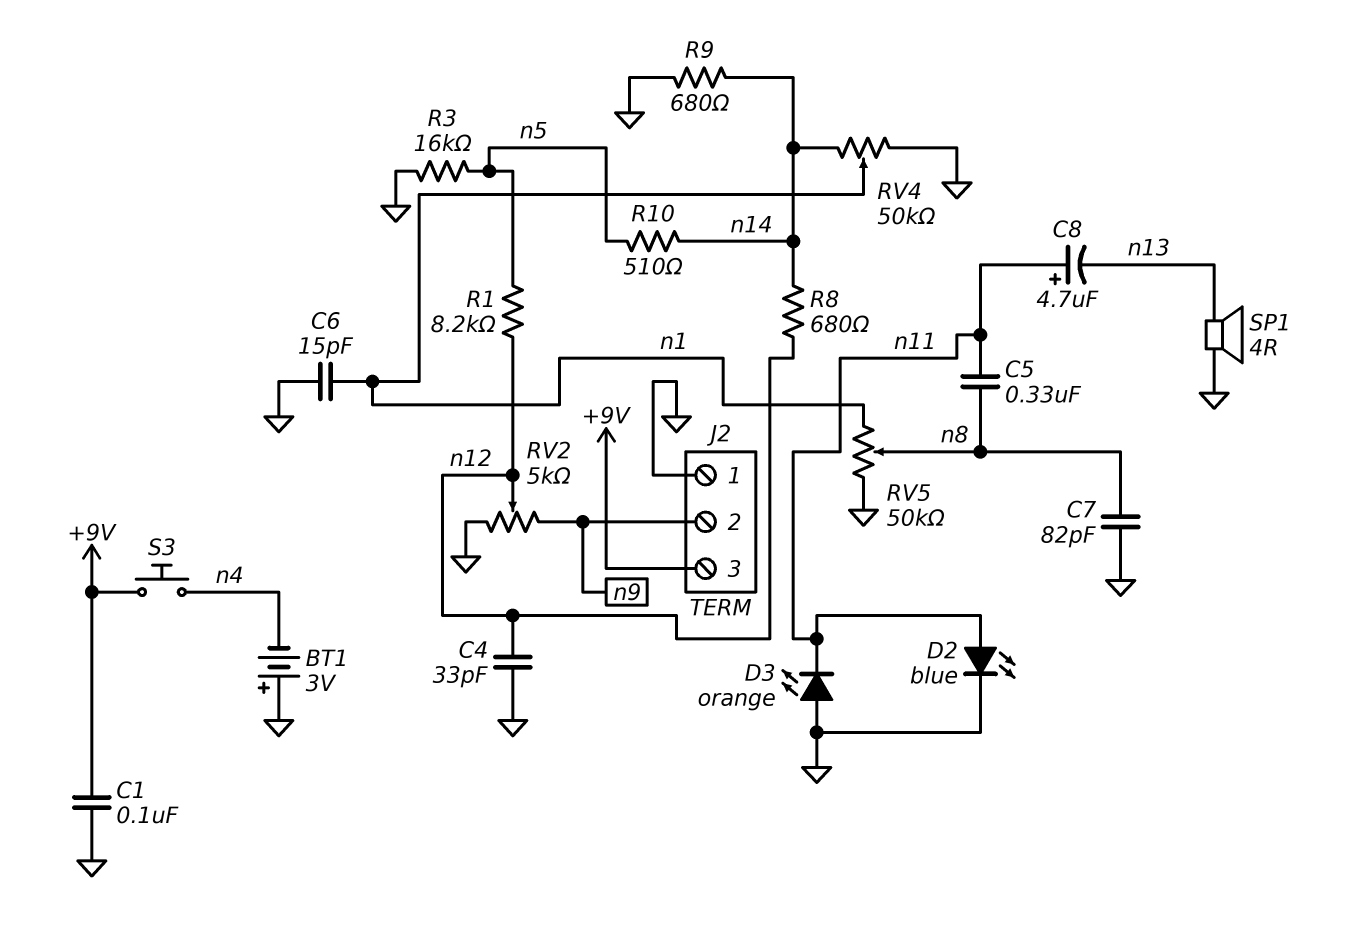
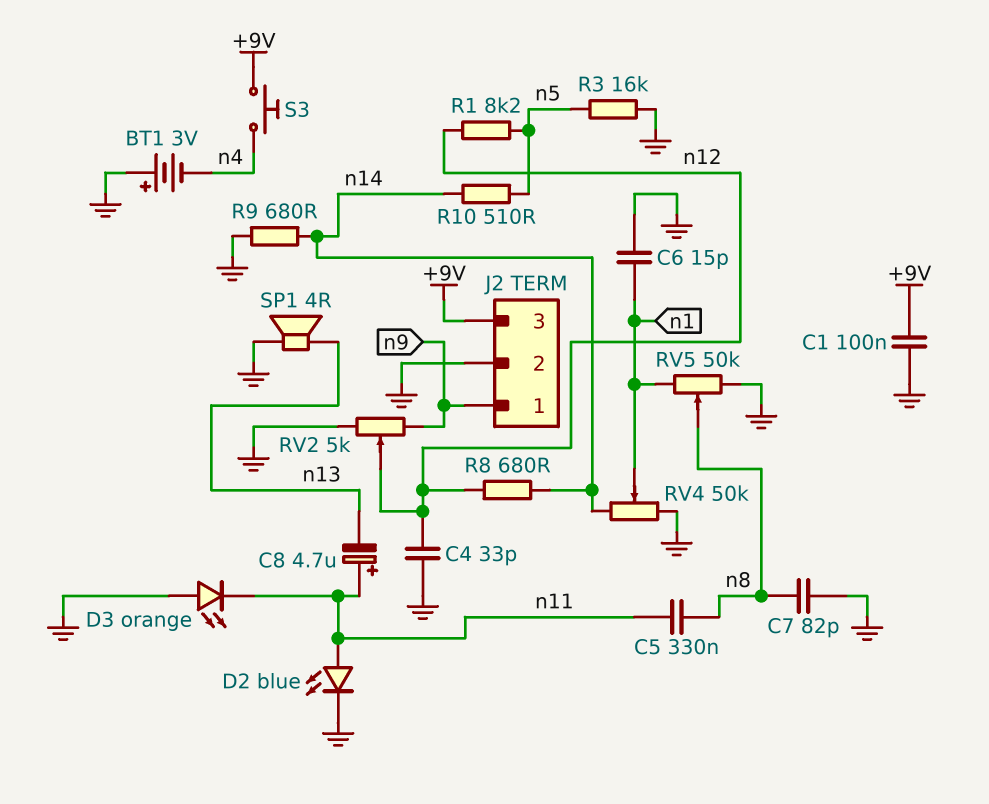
J2 pin 1: GND -> n9
J2 pin 2: n9 -> GND

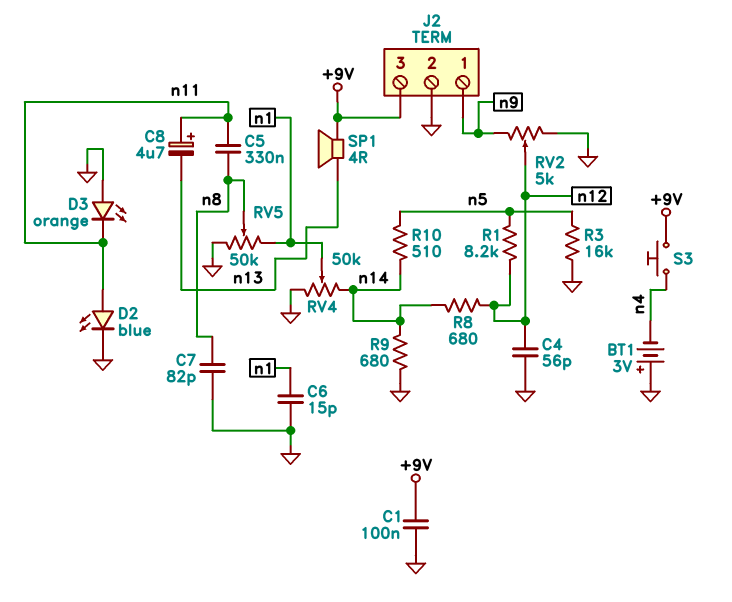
C4: 33pF (GND, n12) -> 56pF (GND, n12)
SP1: speaker 4R (GND, n13) -> speaker 4R (+9V, n13)

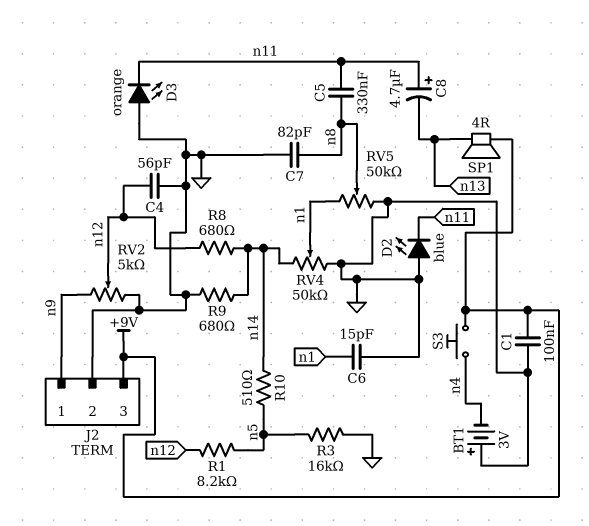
D2: LED blue (A n11, K GND) -> LED blue (A GND, K n11)

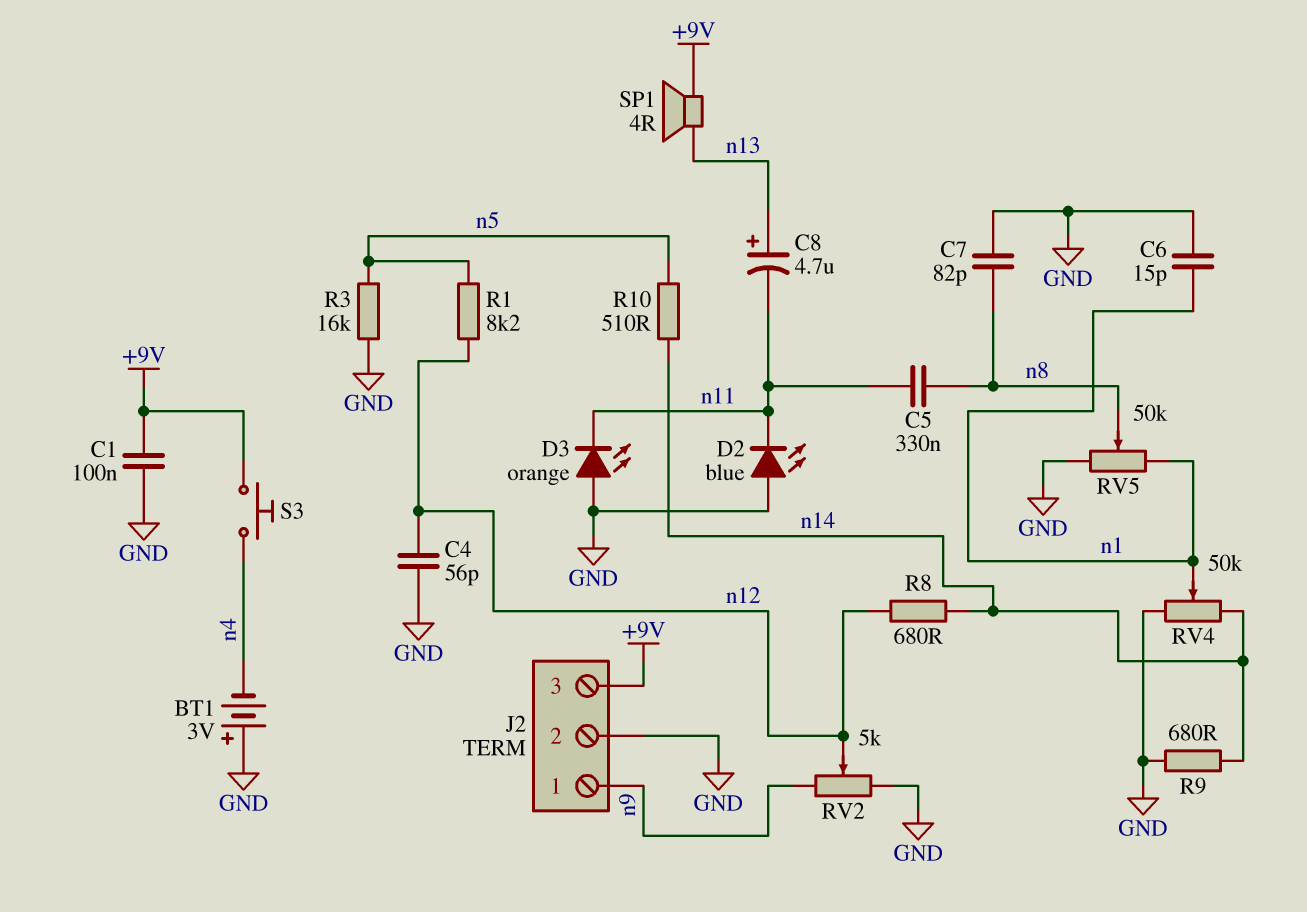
C8: 4.7uF (plus n11, minus n13) -> 4.7uF (plus n13, minus n11)

